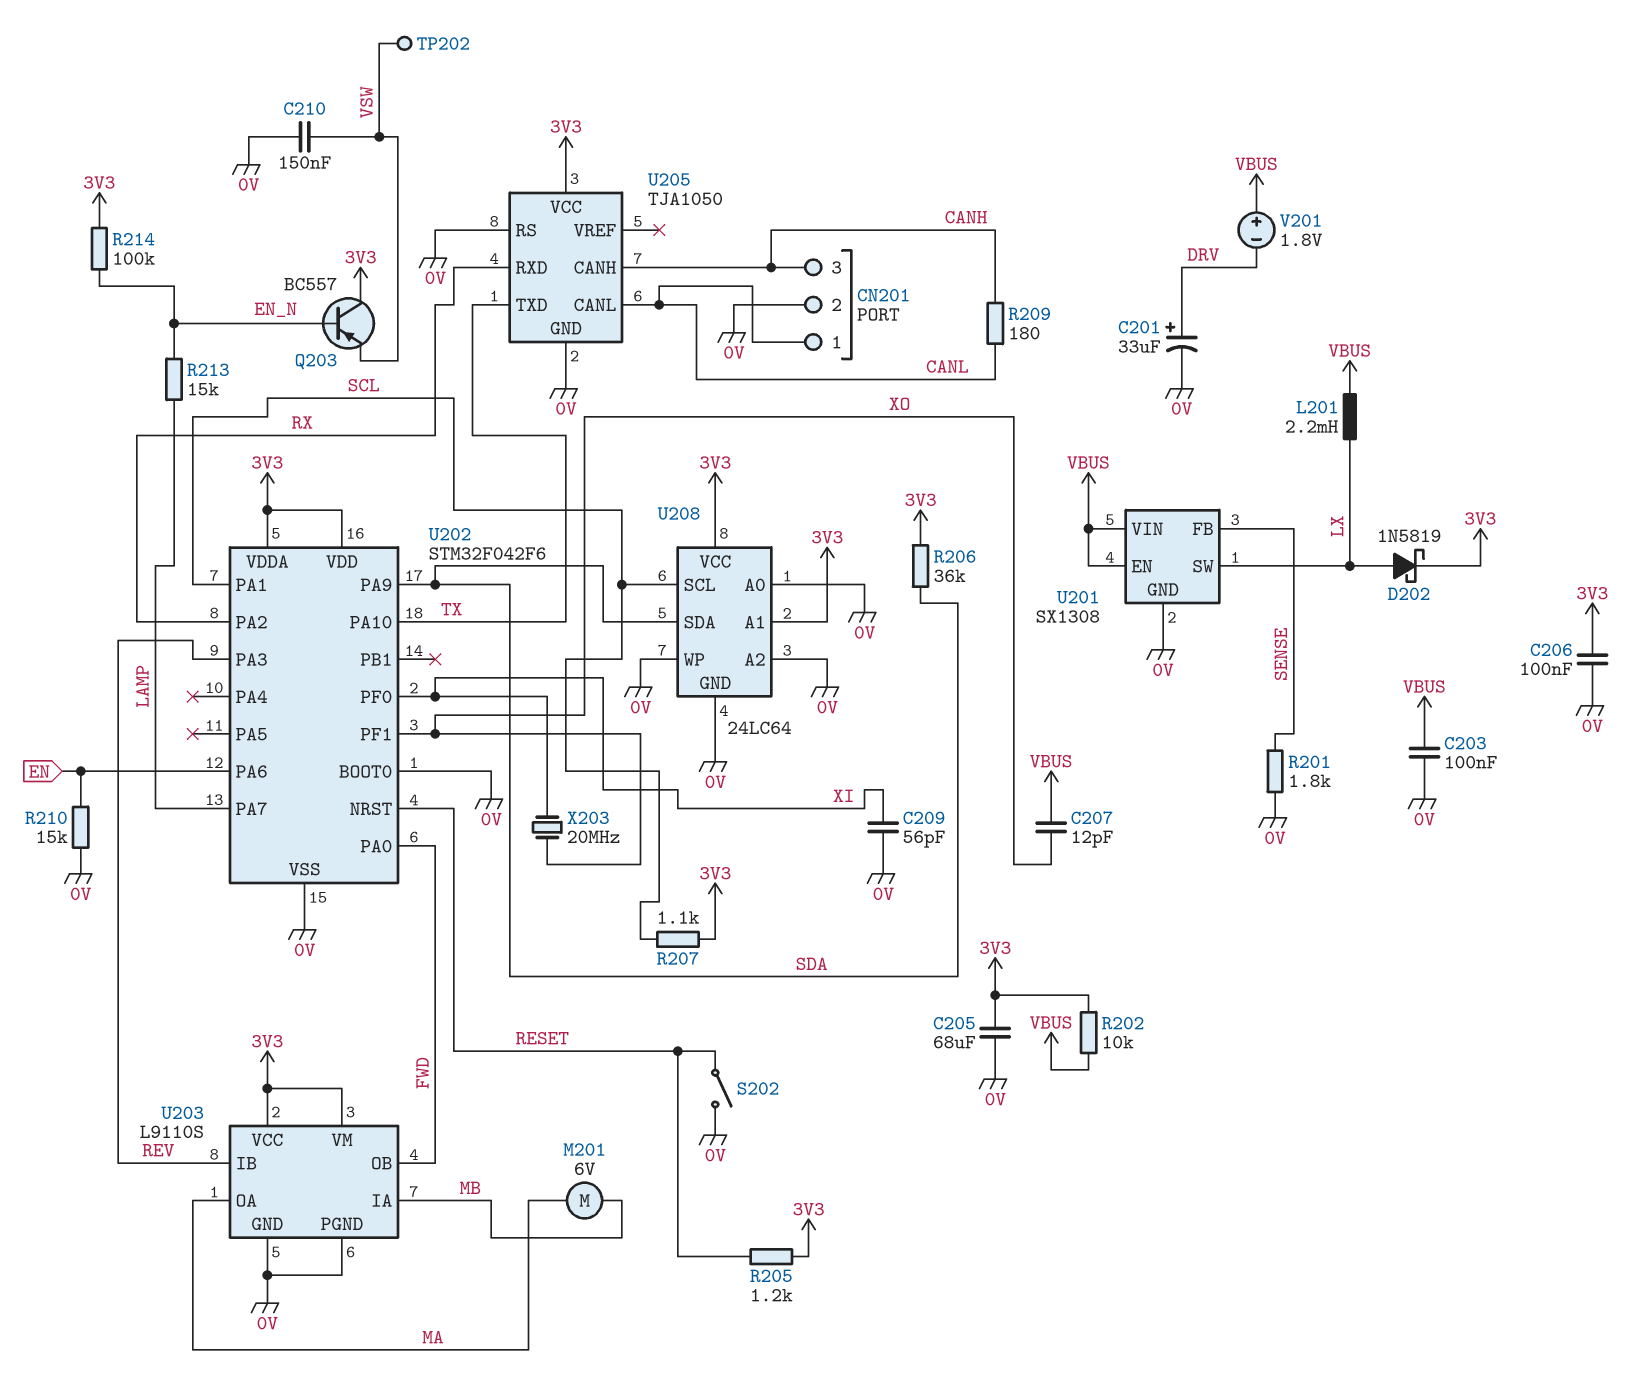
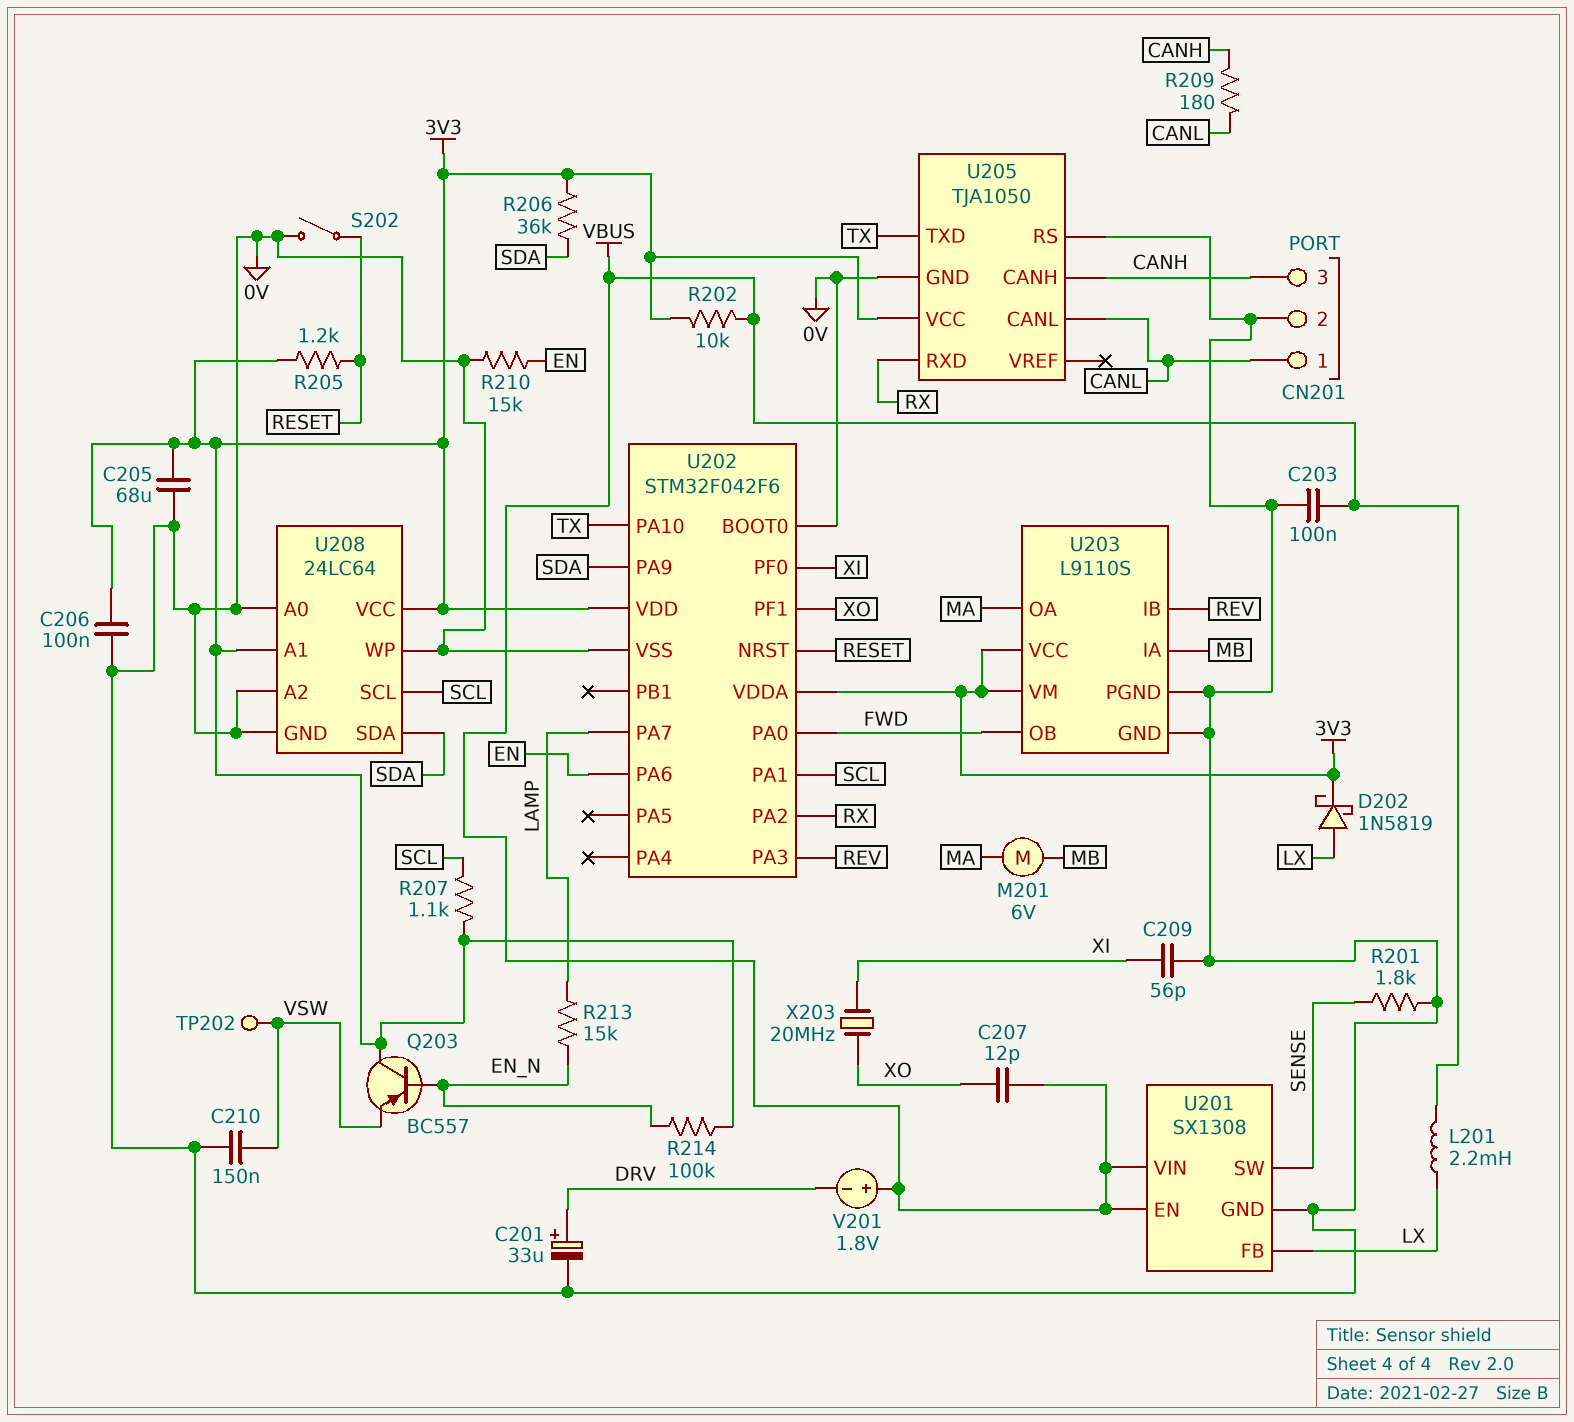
U201 pin FB: SENSE -> LX
U201 pin SW: LX -> SENSE

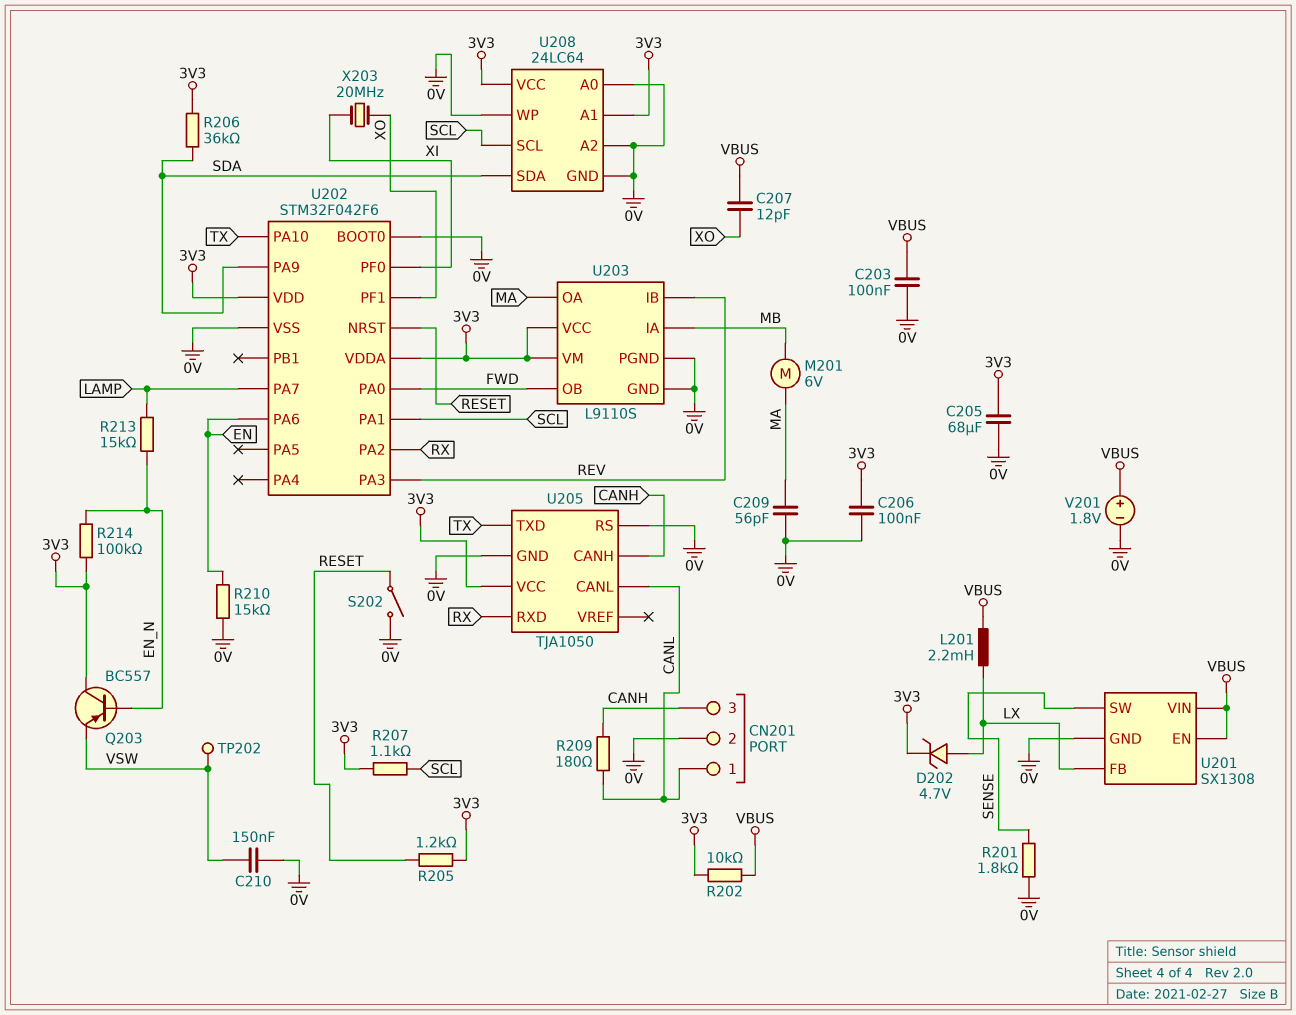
C201: 33uF (plus DRV, minus 0V) -> none
C209: 56pF (0V, XI) -> 56pF (0V, MA)
D202: schottky 1N5819 (A LX, K 3V3) -> zener 4.7V (A LX, K 3V3)
V201: 1.8V (plus VBUS, minus DRV) -> 1.8V (plus VBUS, minus 0V)

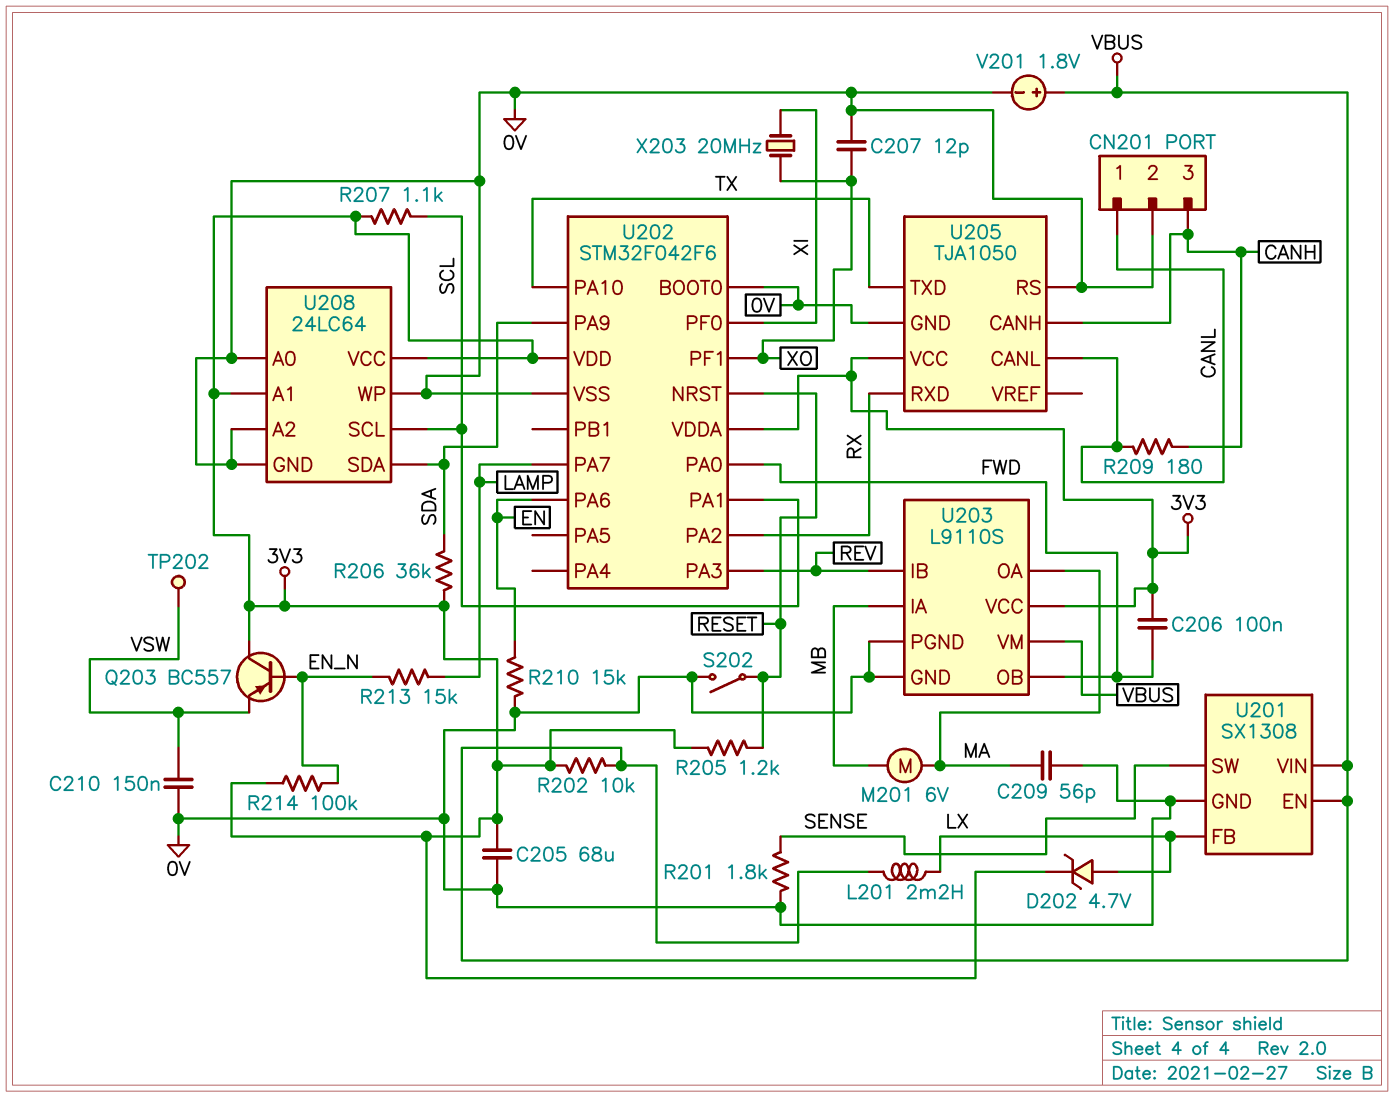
C203: 100nF (0V, VBUS) -> none
C206: 100nF (0V, 3V3) -> 100nF (3V3, FWD)
C207: 12pF (VBUS, XO) -> 12pF (0V, XO)
U203 pin VM: 3V3 -> VBUS

